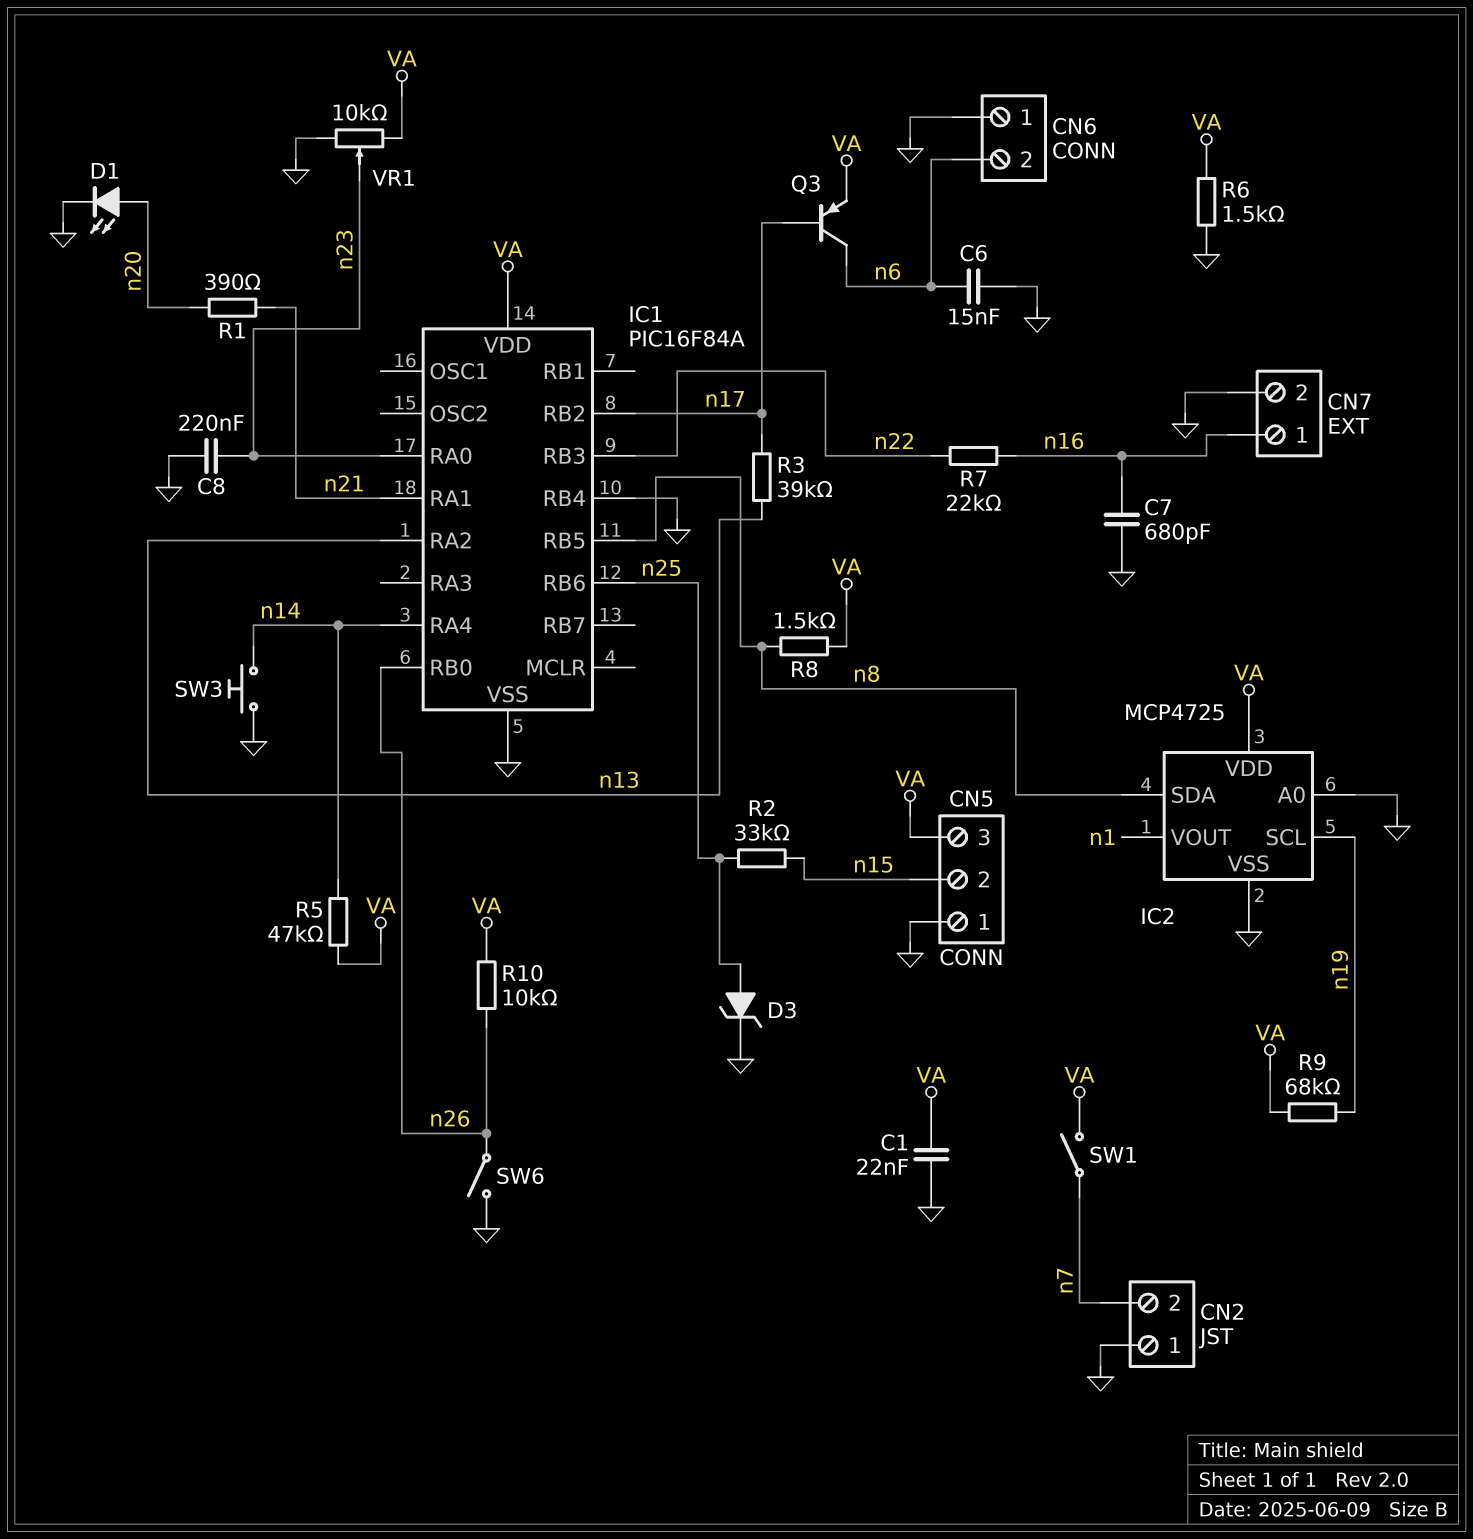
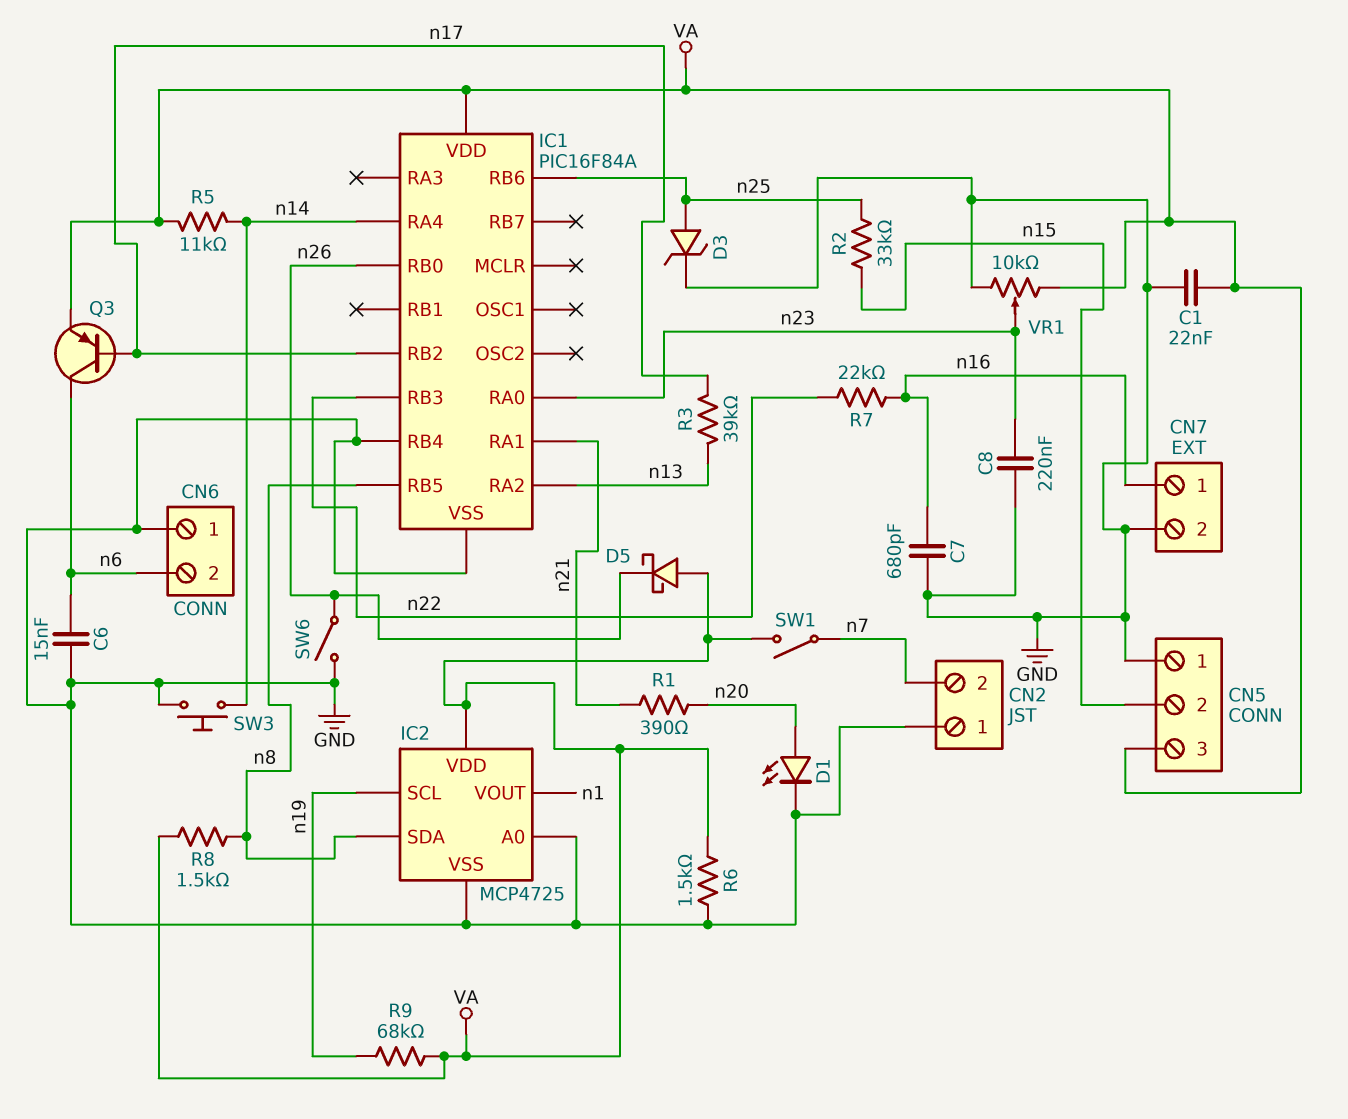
D5: none -> schottky (A VA, K n26)
R5: 47k (VA, n14) -> 11k (VA, n14)
R10: 10k (VA, n26) -> none

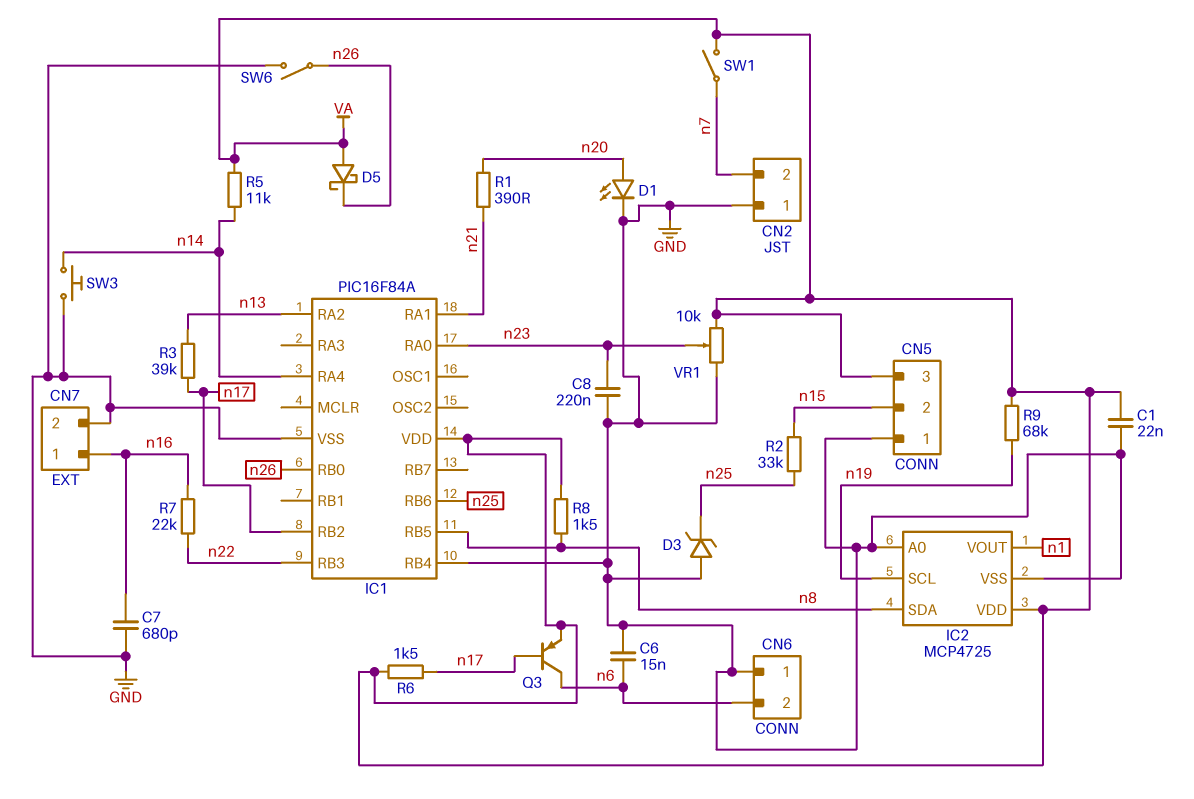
D3: zener (A n25, K GND) -> zener (A GND, K n25)
R6: 1.5k (GND, VA) -> 1.5k (VA, n17)

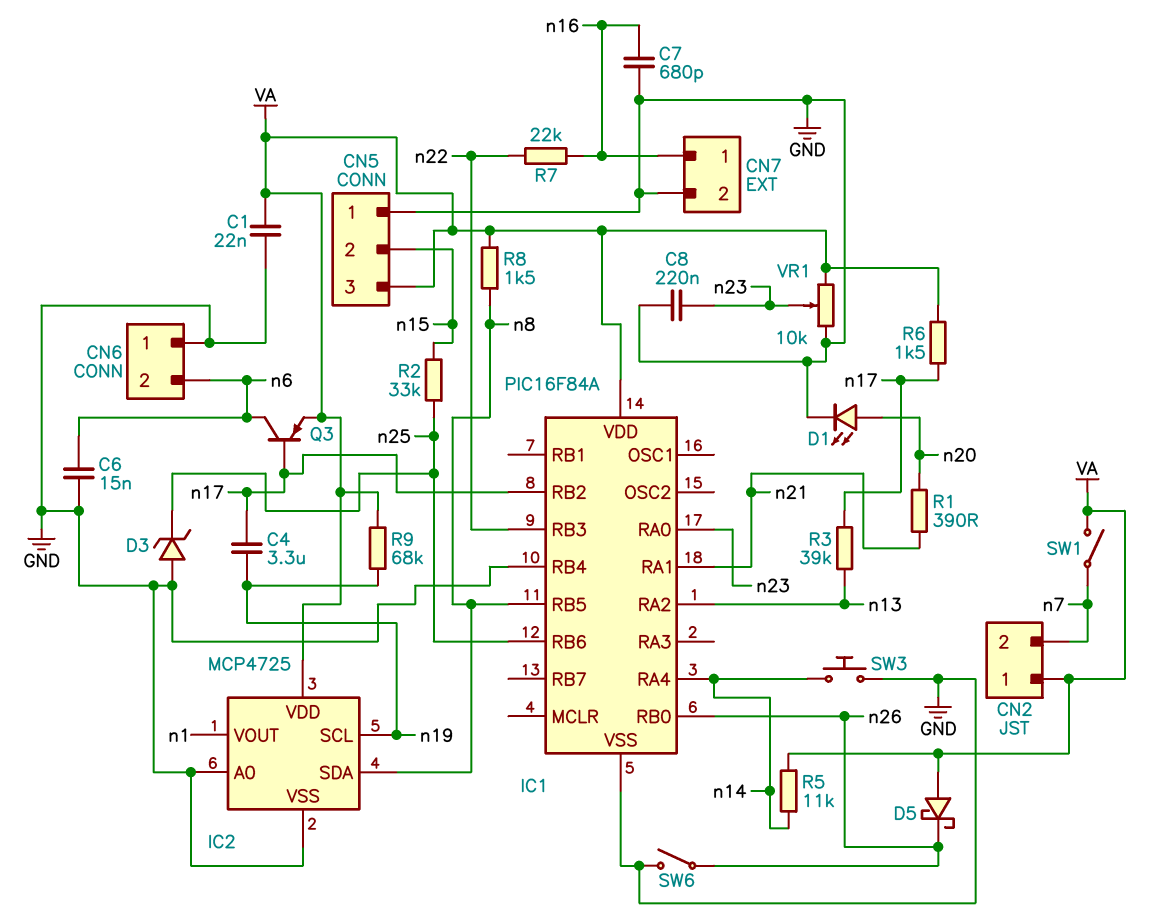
C4: none -> 3.3uF (n17, n19)
CN2 pin 1: GND -> VA

